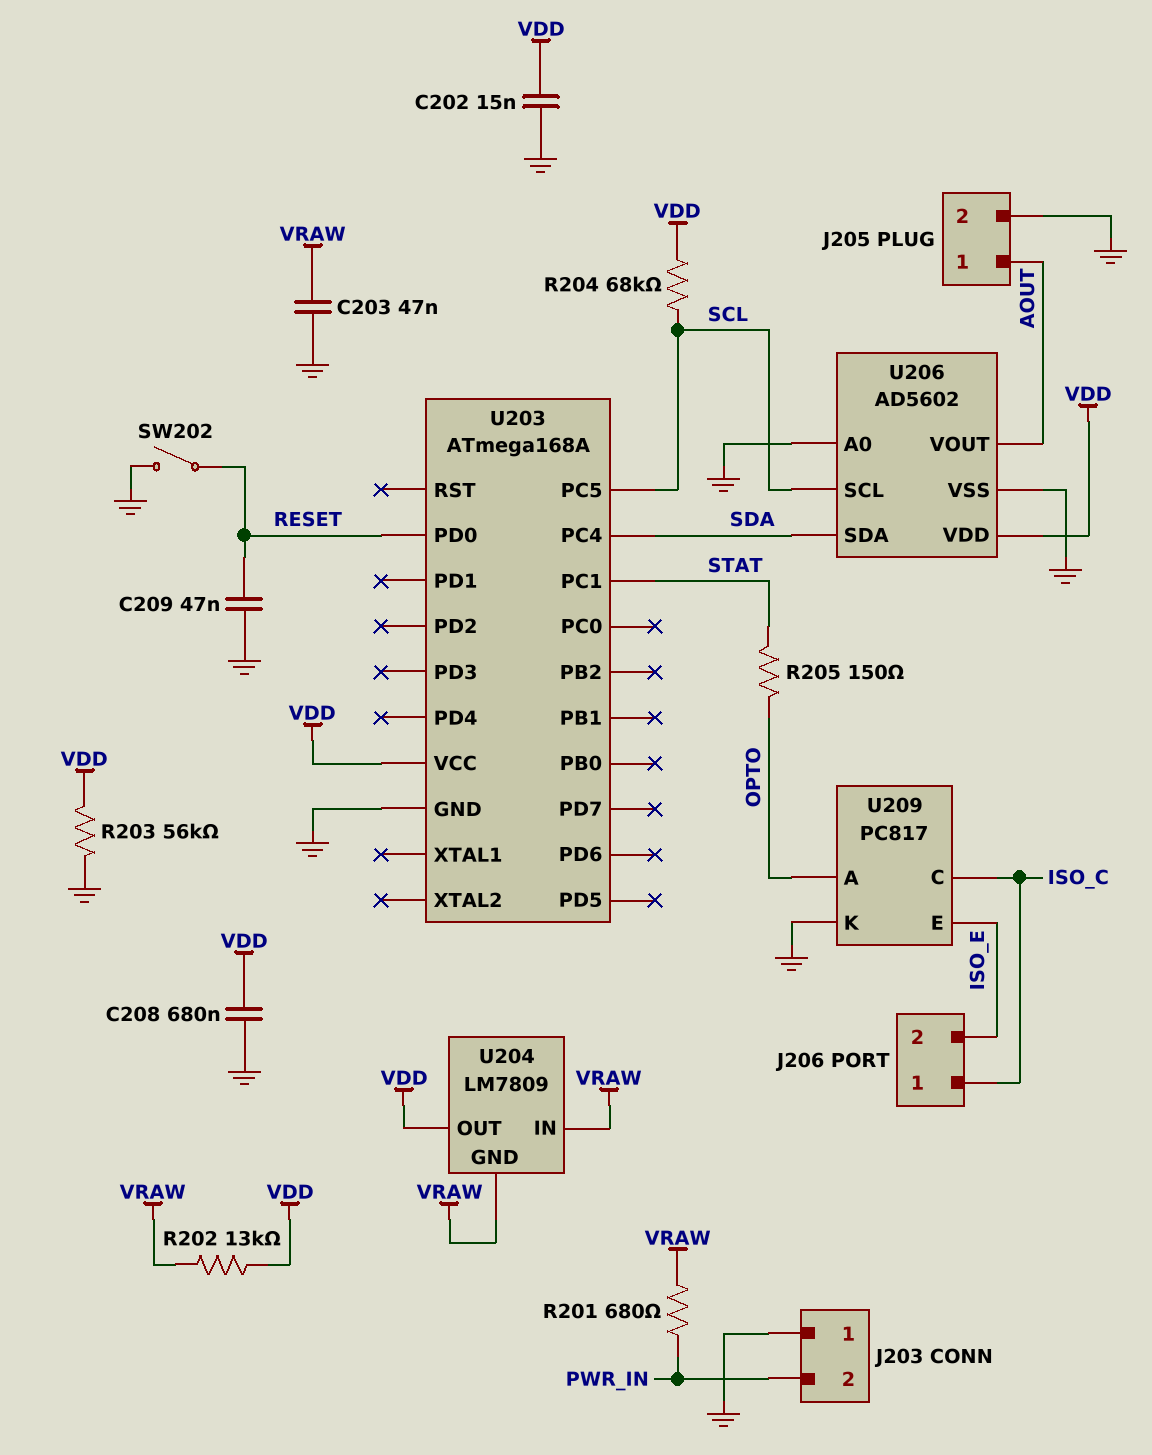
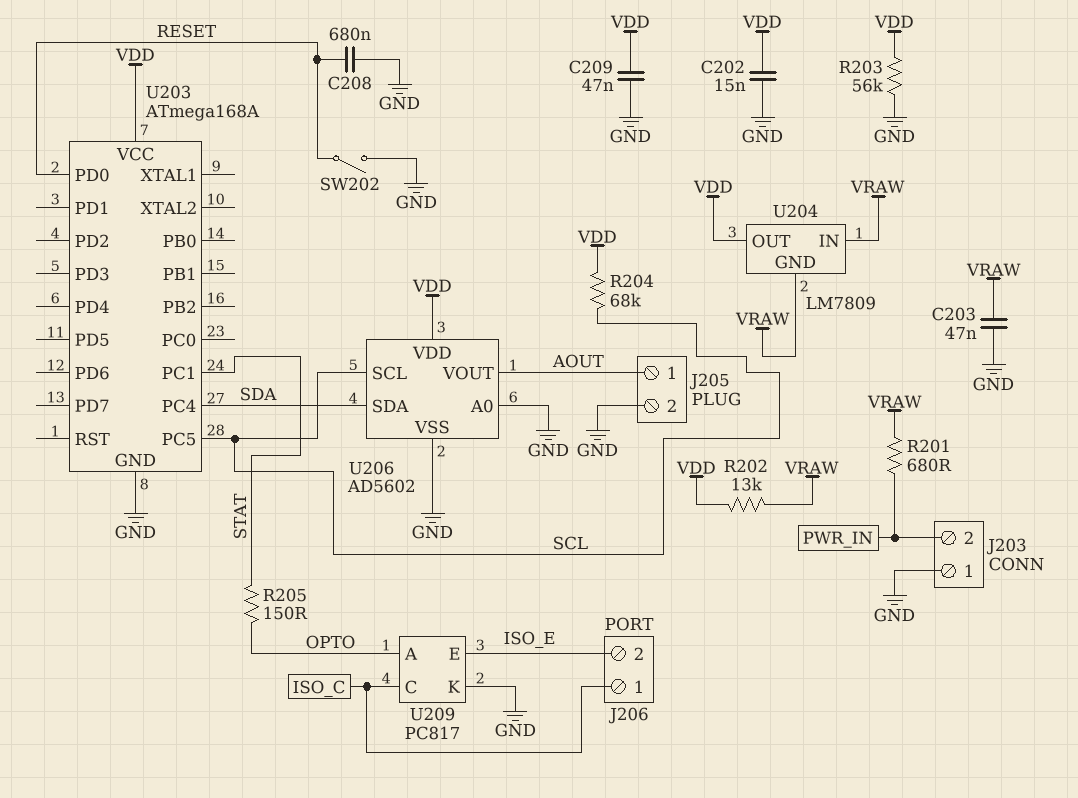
C208: 680nF (GND, VDD) -> 680nF (GND, RESET)
C209: 47nF (GND, RESET) -> 47nF (GND, VDD)

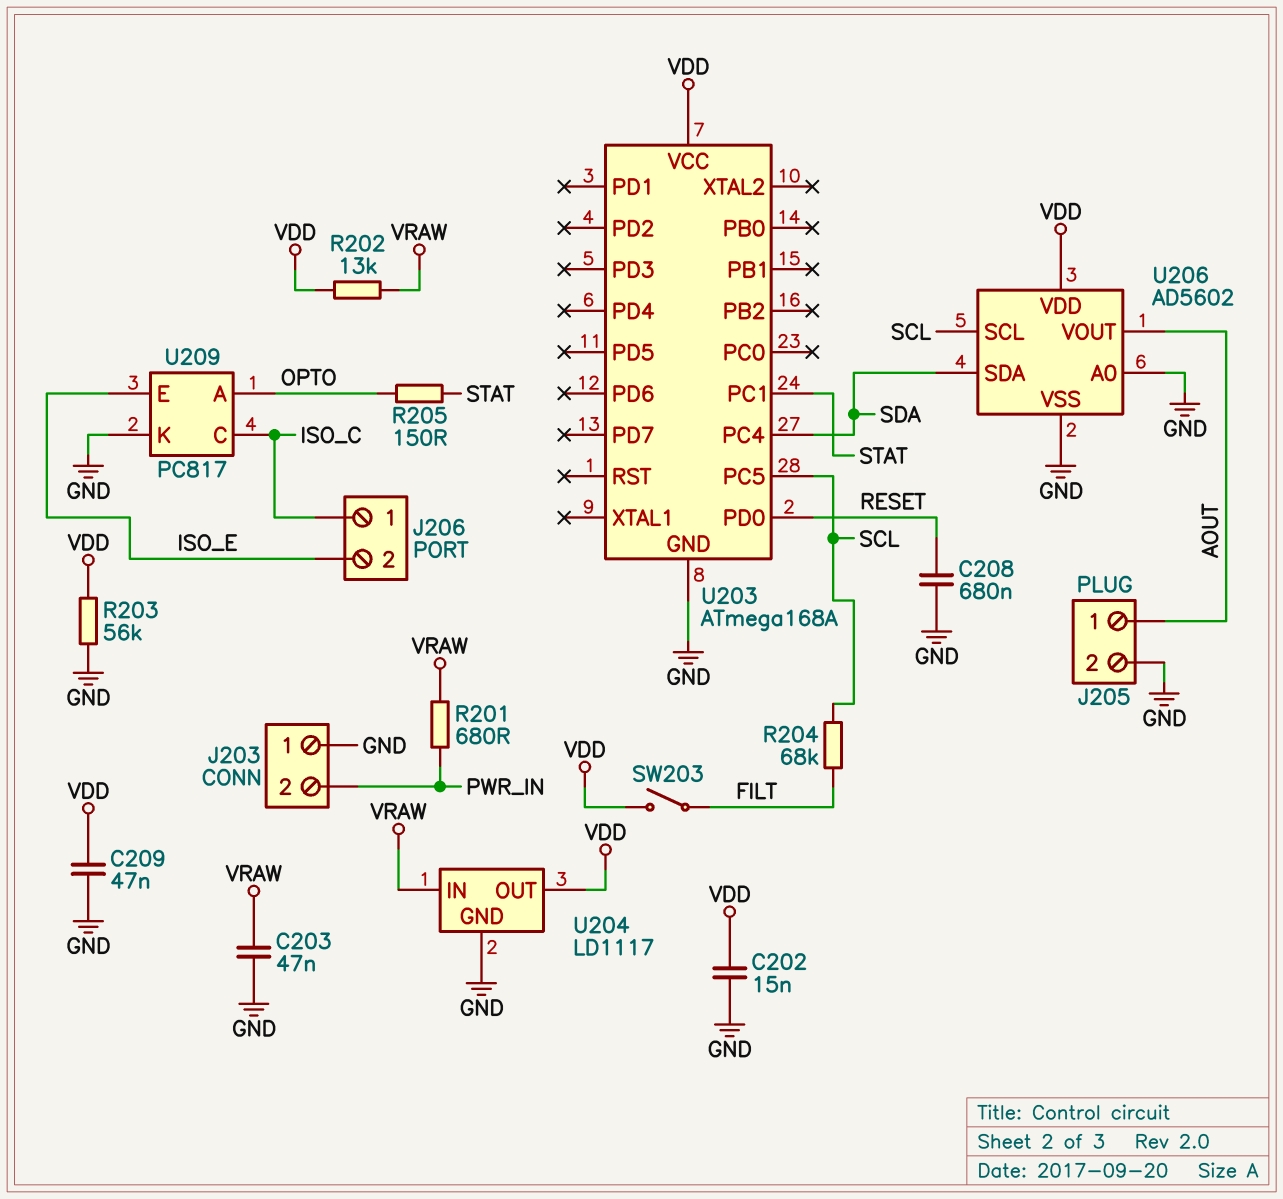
R204: 68k (SCL, VDD) -> 68k (FILT, SCL)
SW202: switch (GND, RESET) -> none
SW203: none -> switch (FILT, VDD)
U204: LM7809 -> LD1117
U204 pin GND: VRAW -> GND

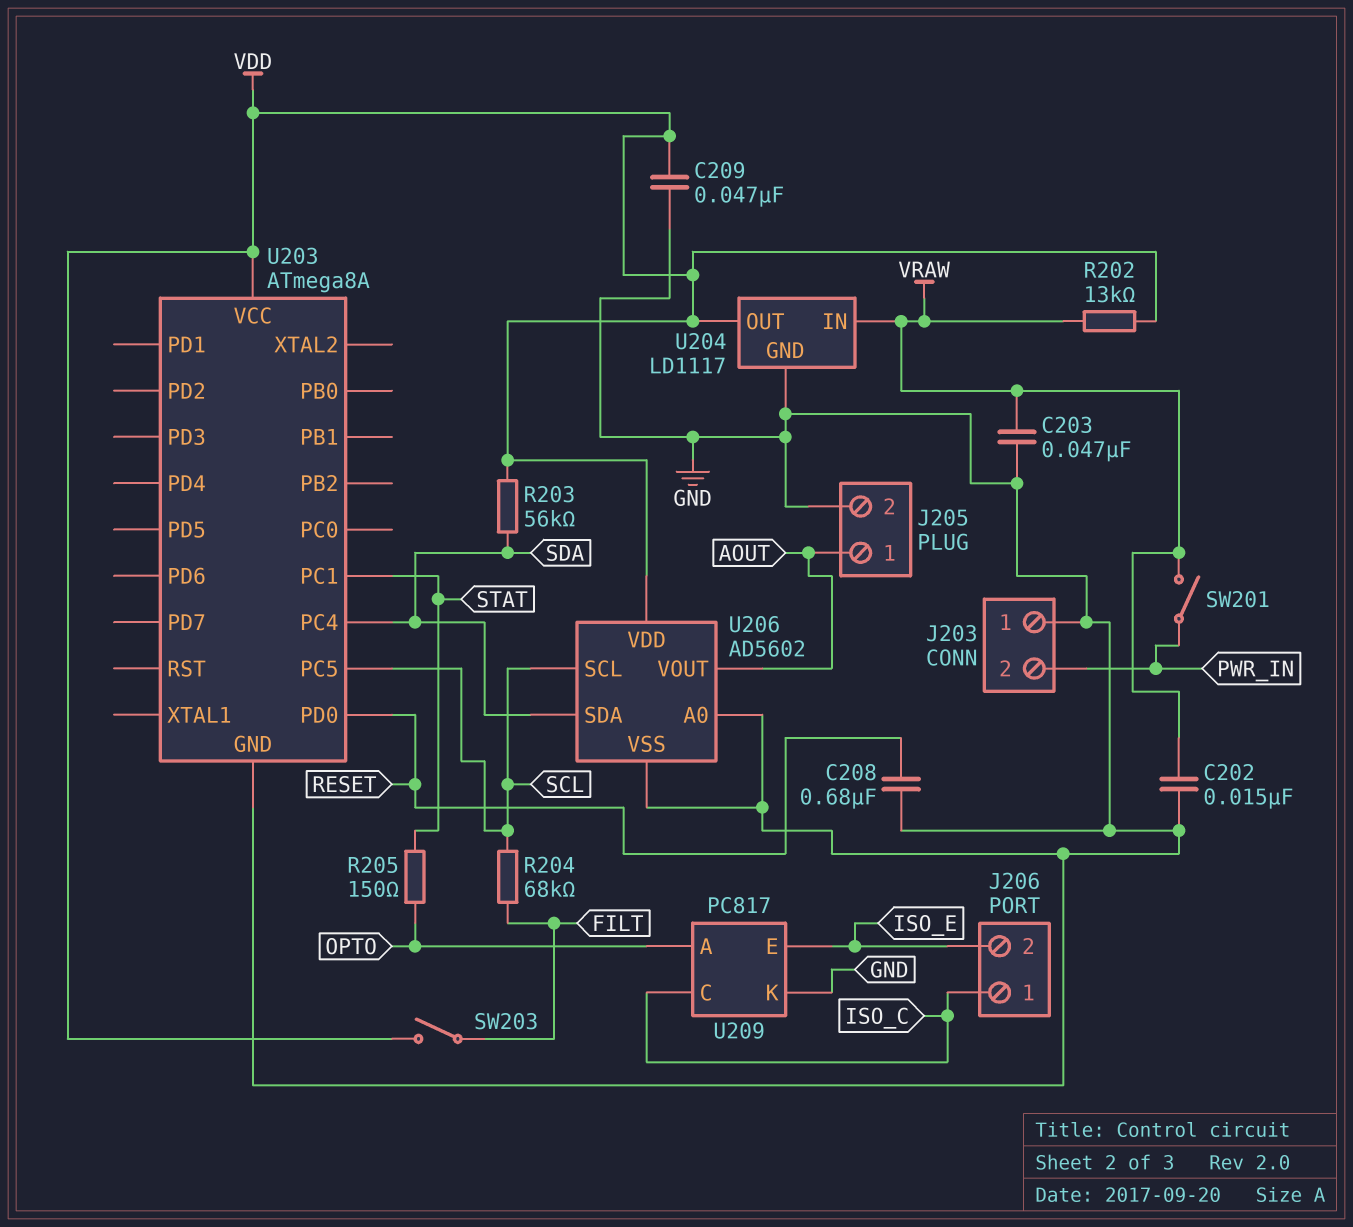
C202: 15nF (GND, VDD) -> 15nF (GND, VRAW)
R201: 680 (PWR_IN, VRAW) -> none
R203: 56k (GND, VDD) -> 56k (SDA, VDD)
SW201: none -> switch (PWR_IN, VRAW)
U203: ATmega168A -> ATmega8A

